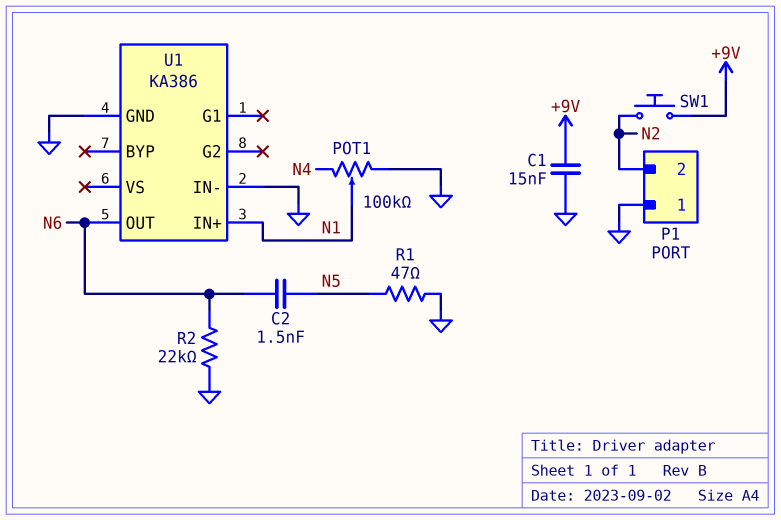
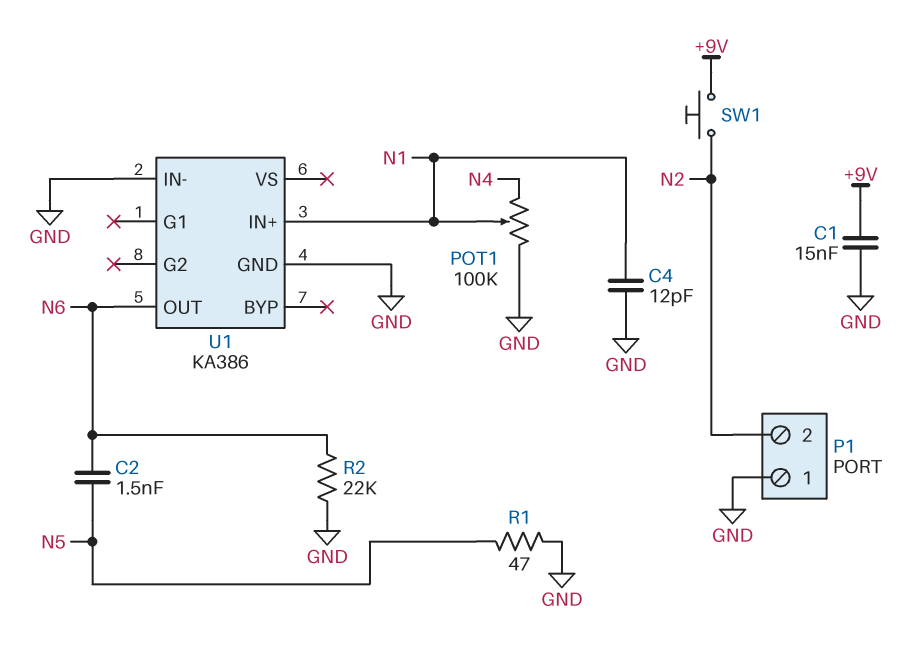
C4: none -> 12pF (GND, N1)

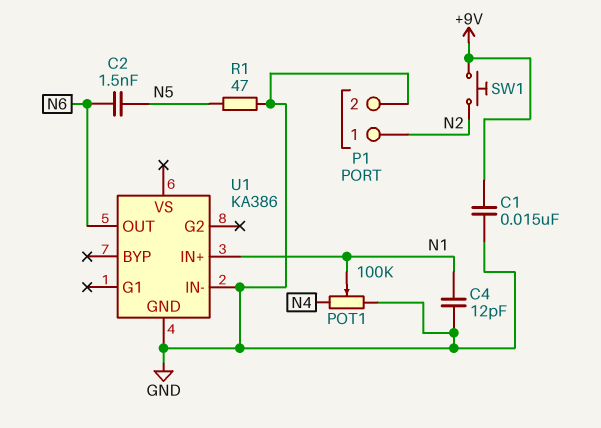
P1 pin 1: GND -> N2
P1 pin 2: N2 -> GND
R2: 22k (GND, N6) -> none

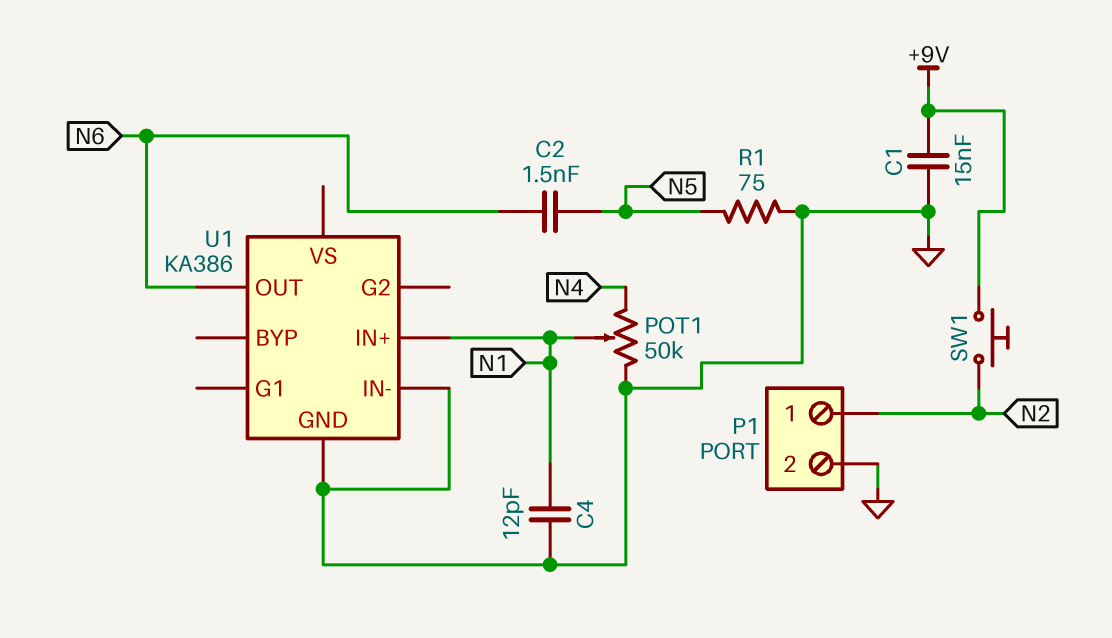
POT1: 100k (GND, N4, wiper N1) -> 50k (GND, N4, wiper N1)
R1: 47 (GND, N5) -> 75 (GND, N5)

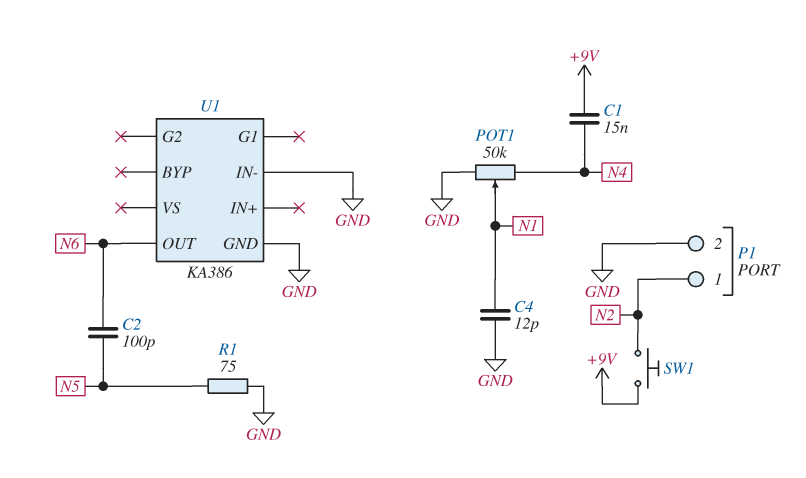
C1: 15nF (+9V, GND) -> 15nF (+9V, N4)
C2: 1.5nF (N5, N6) -> 100pF (N5, N6)
U1 pin IN+: N1 -> none

